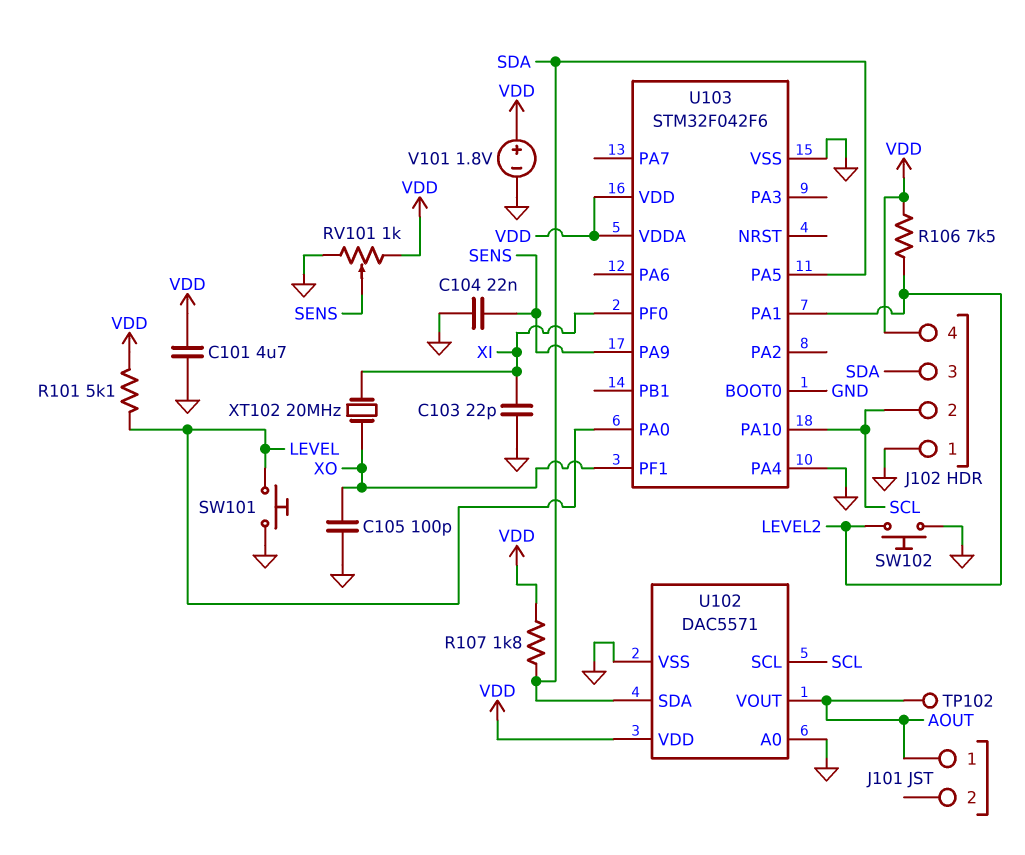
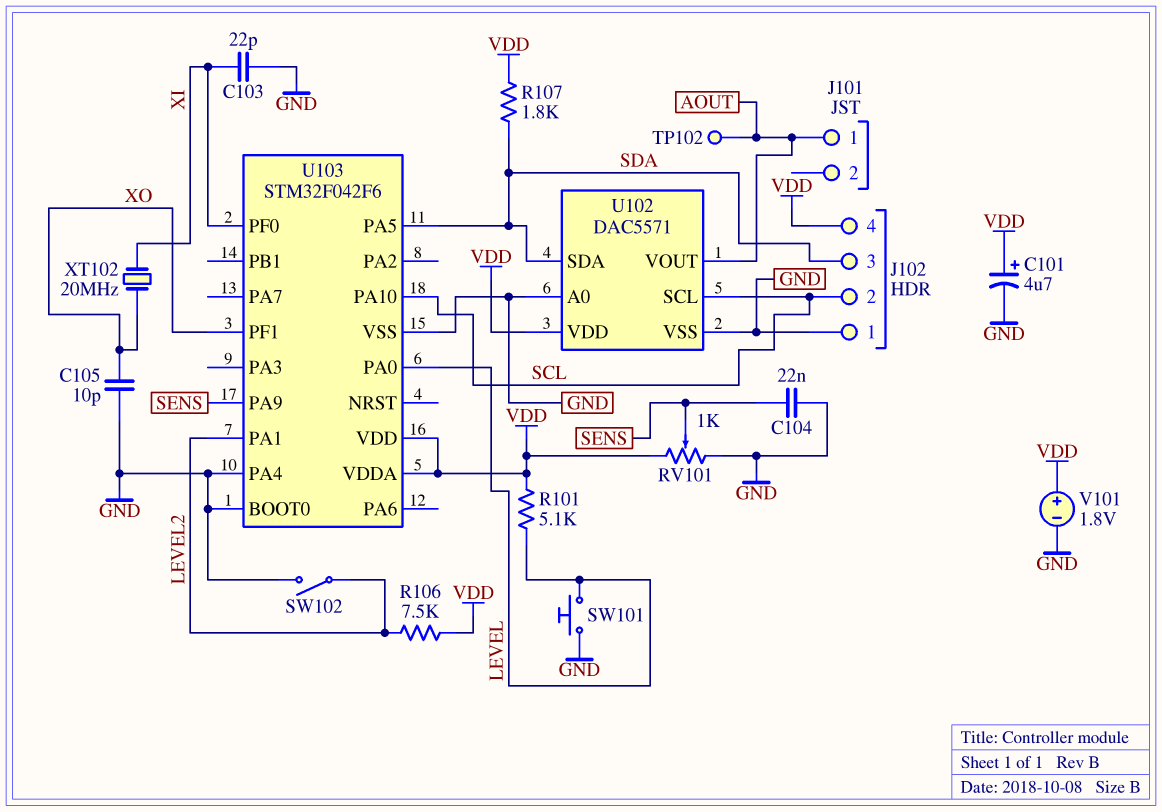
C101: 4.7uF (GND, VDD) -> 4.7uF (plus VDD, minus GND)
C105: 100pF (GND, XO) -> 10pF (GND, XO)
SW102: button (GND, LEVEL2) -> switch (GND, LEVEL2)

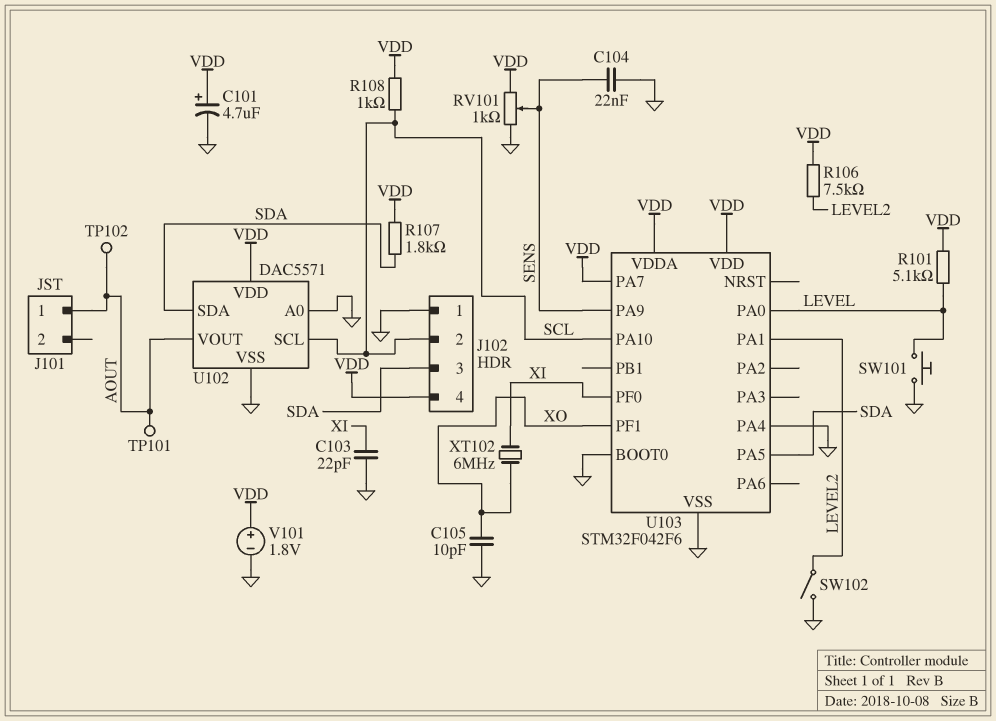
R108: none -> 1k (SCL, VDD)
TP101: none -> test point (AOUT)
U103 pin PA7: none -> VDD
XT102: 20MHz (XI, XO) -> 6MHz (XI, XO)

